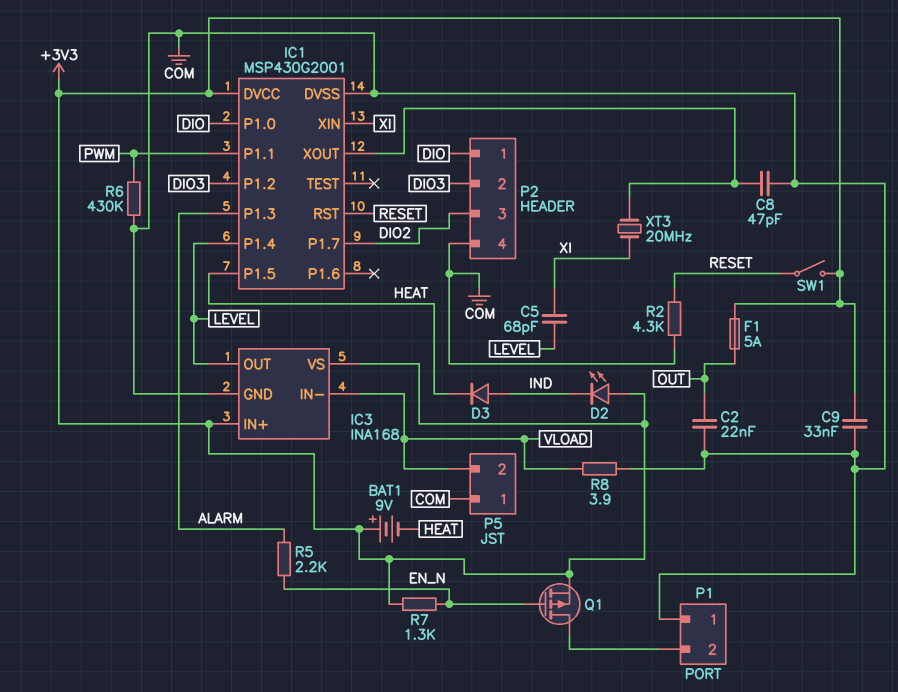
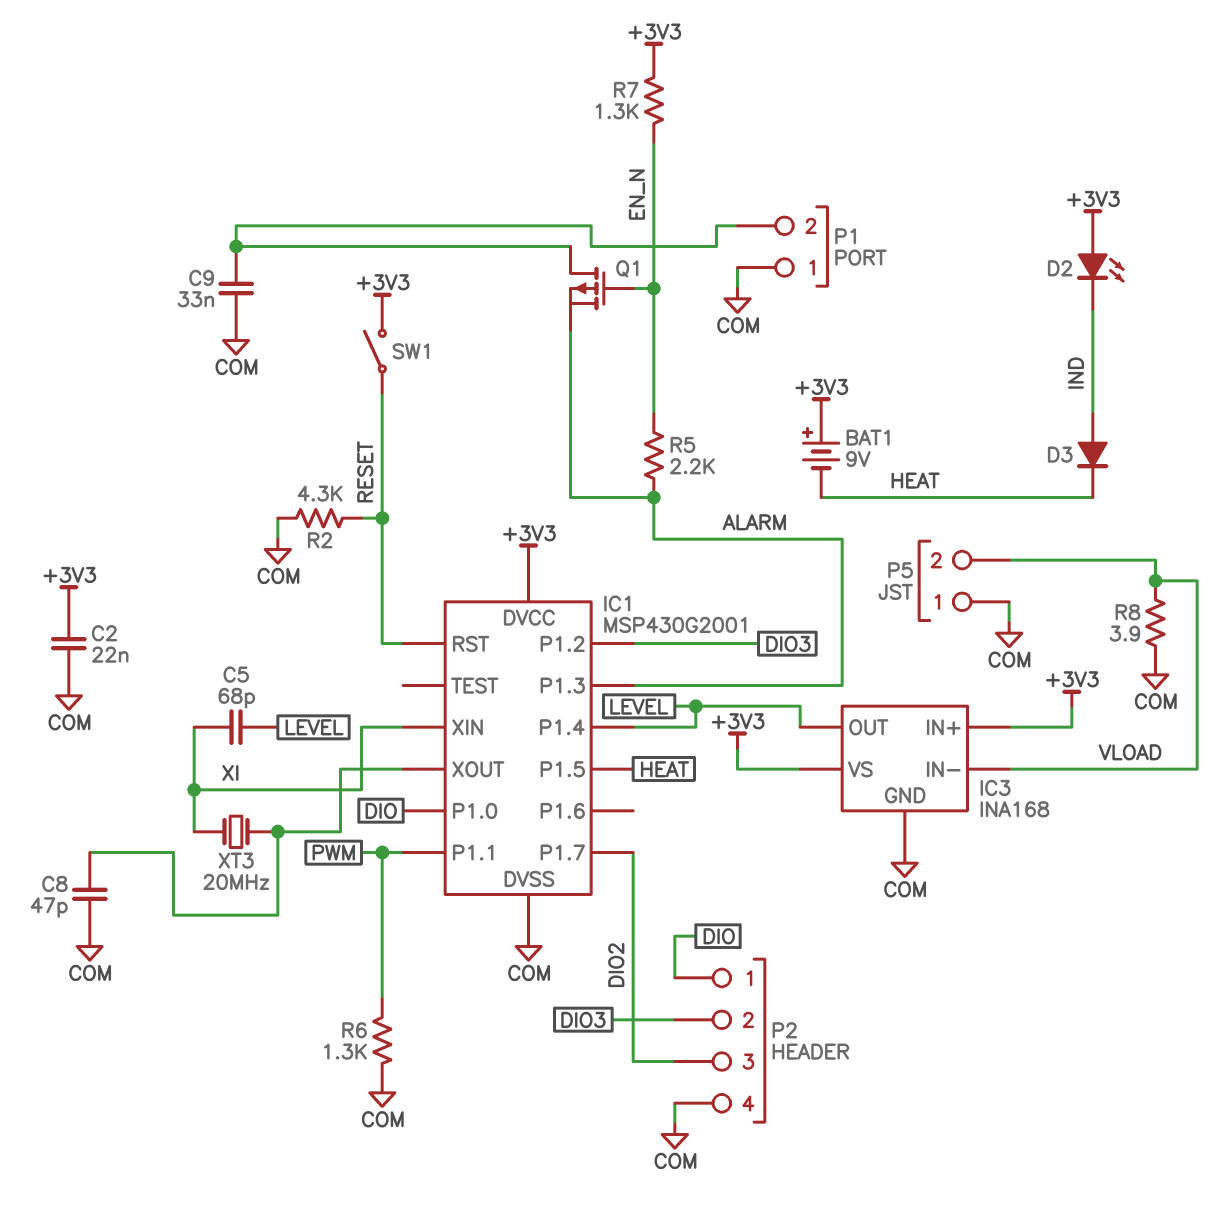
C2: 22nF (COM, OUT) -> 22nF (+3V3, COM)
C9: 33nF (+3V3, COM) -> 33nF (COM, P1/2)
F1: 5A (+3V3, OUT) -> none
Q1: PMOS (G EN_N, D P1/2, S +3V3) -> PMOS (G EN_N, D P1/2, S ALARM)
R6: 430k (COM, PWM) -> 1.3k (COM, PWM)

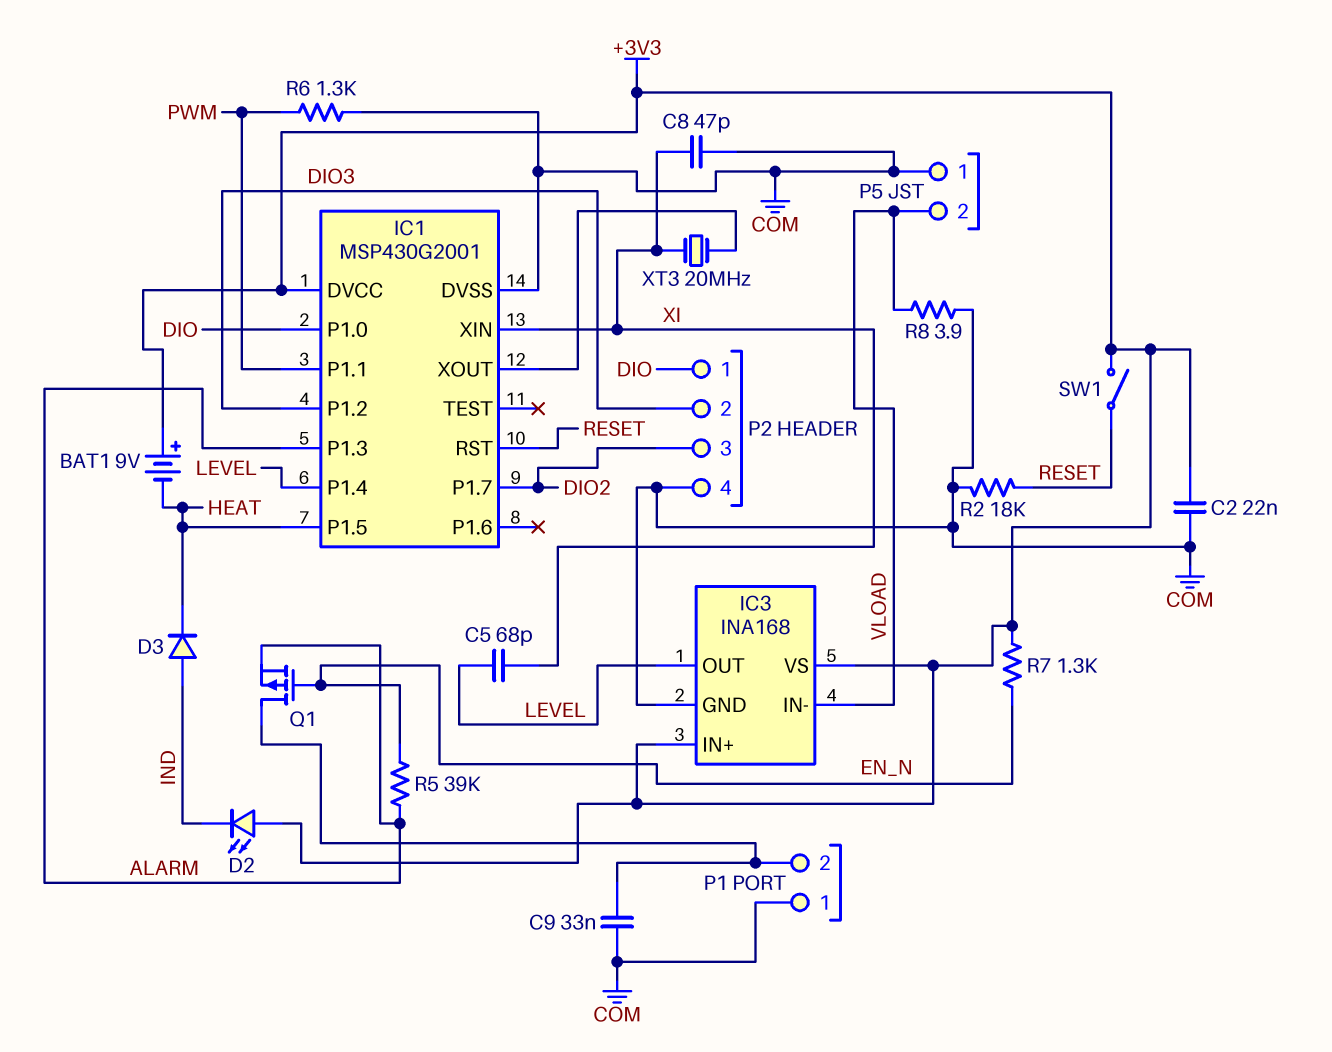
C8: 47pF (COM, IC1/XOUT) -> 47pF (COM, XI)
R2: 4.3k (COM, RESET) -> 18k (COM, RESET)
R5: 2.2k (ALARM, EN_N) -> 39k (ALARM, EN_N)

